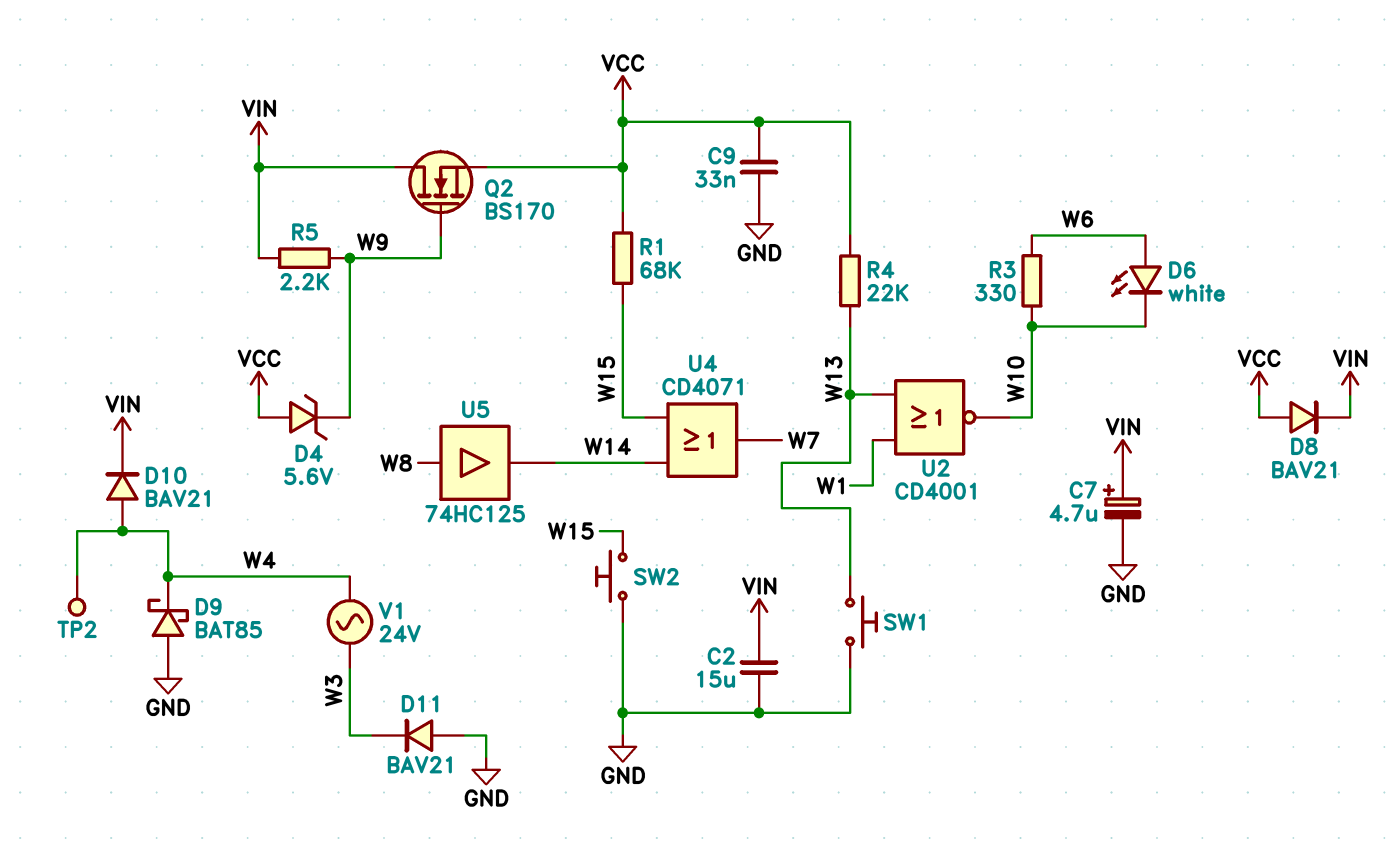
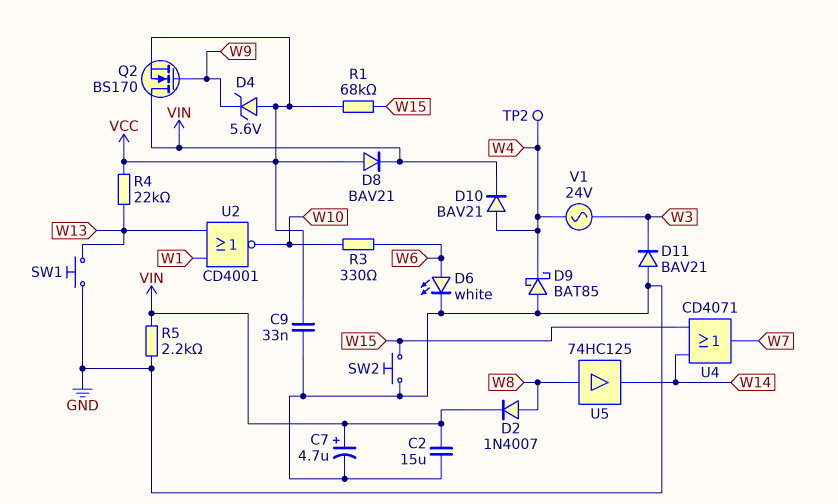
D2: none -> diode 1N4007 (A W8, K VIN)
D6: LED white (A W6, K W10) -> LED white (A W6, K GND)
R5: 2.2k (VIN, W9) -> 2.2k (GND, VIN)

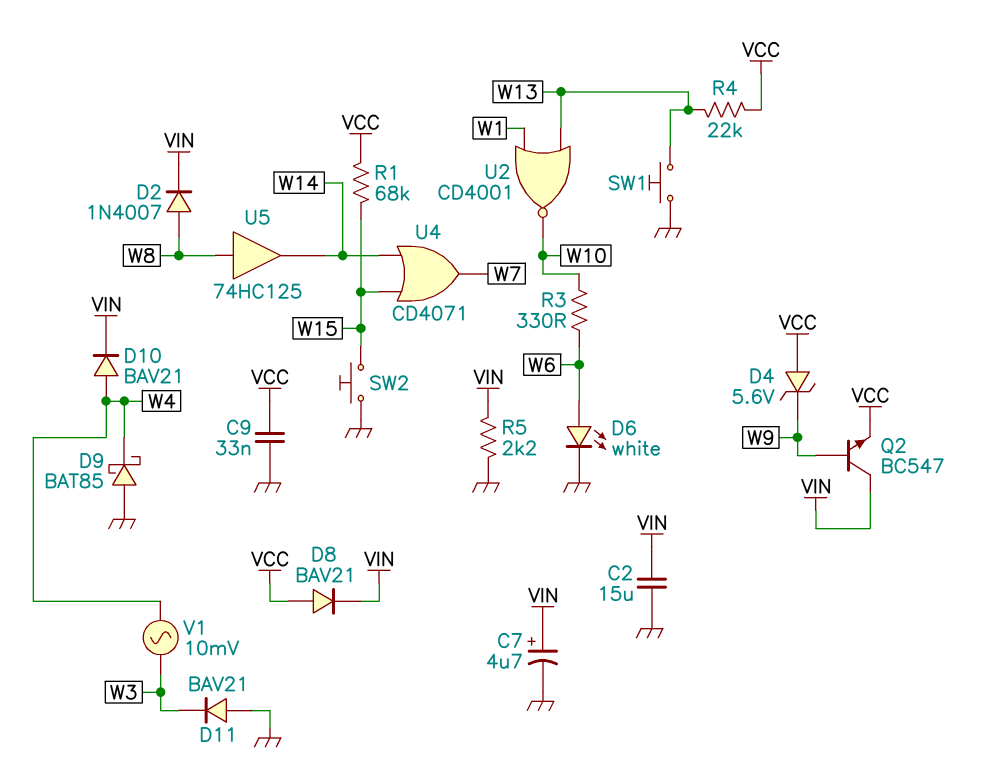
Q2: NMOS BS170 (G W9, D VIN, S VCC) -> NPN BC547 (B W9, C VIN, E VCC)
TP2: test point (W4) -> none
V1: AC 24V (W3, W4) -> AC 10mV (W3, W4)

